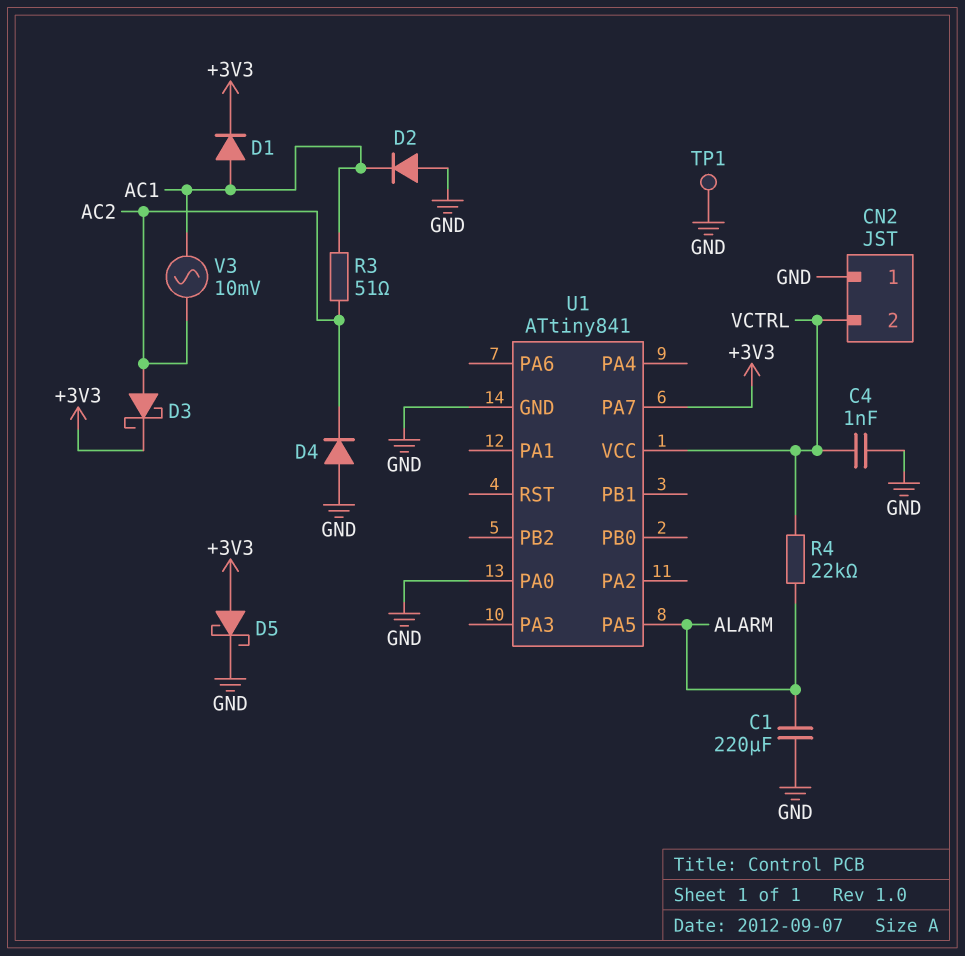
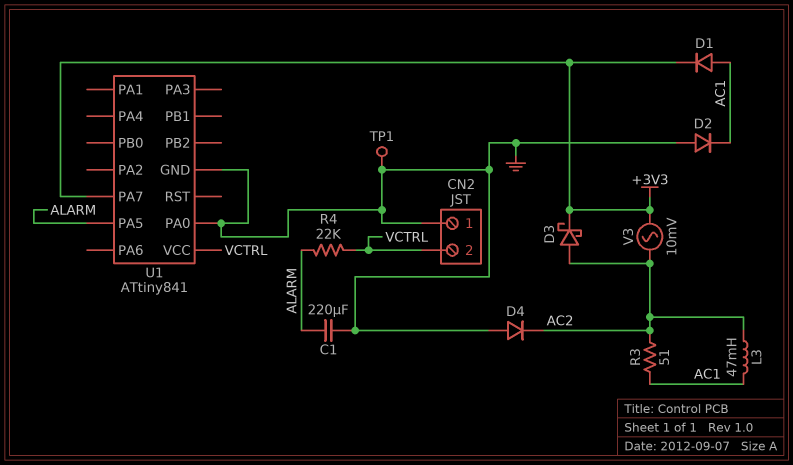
C4: 1nF (GND, VCTRL) -> none
D5: schottky (A +3V3, K GND) -> none
L3: none -> 47mH (AC1, AC2)
V3: AC 10mV (AC1, AC2) -> AC 10mV (+3V3, AC2)

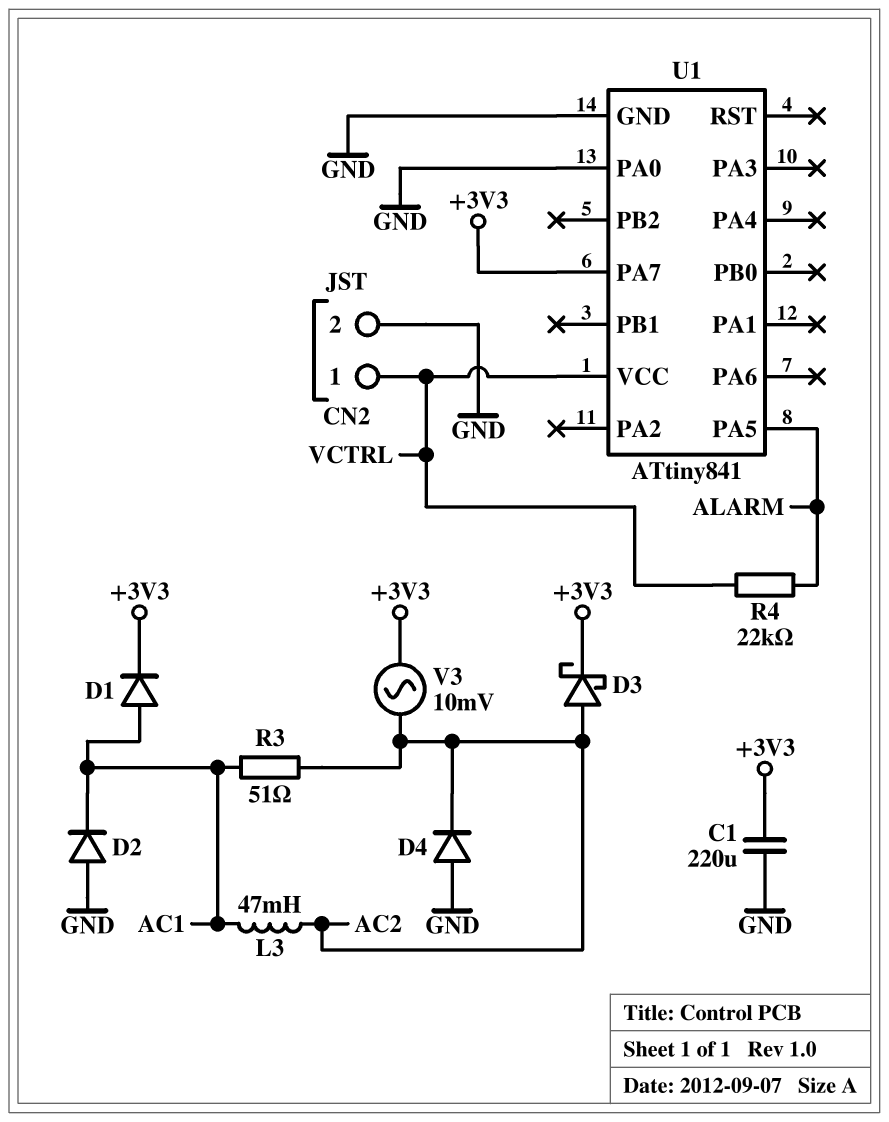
C1: 220uF (ALARM, GND) -> 220uF (+3V3, GND)
CN2 pin 1: GND -> VCTRL
CN2 pin 2: VCTRL -> GND
TP1: test point (GND) -> none

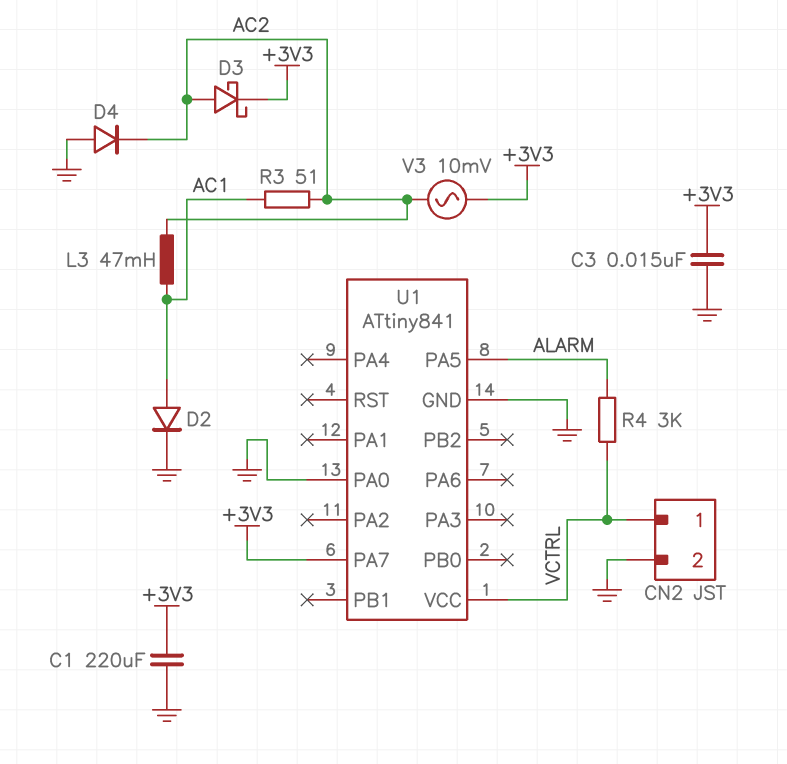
C3: none -> 15nF (+3V3, GND)
D1: diode (A AC1, K +3V3) -> none
D2: diode (A GND, K AC1) -> diode (A AC1, K GND)
R4: 22k (ALARM, VCTRL) -> 3k (ALARM, VCTRL)

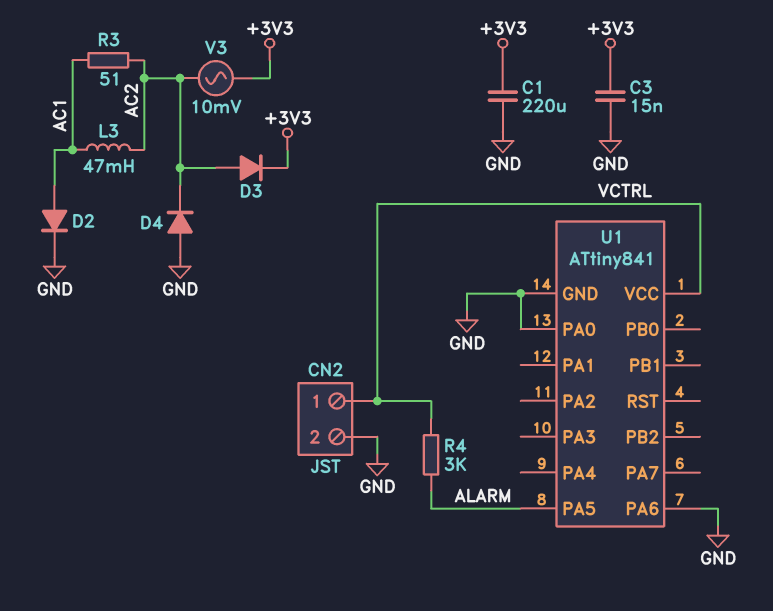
D3: schottky (A AC2, K +3V3) -> diode (A AC2, K +3V3)
U1 pin PA6: none -> GND
U1 pin PA7: +3V3 -> none

